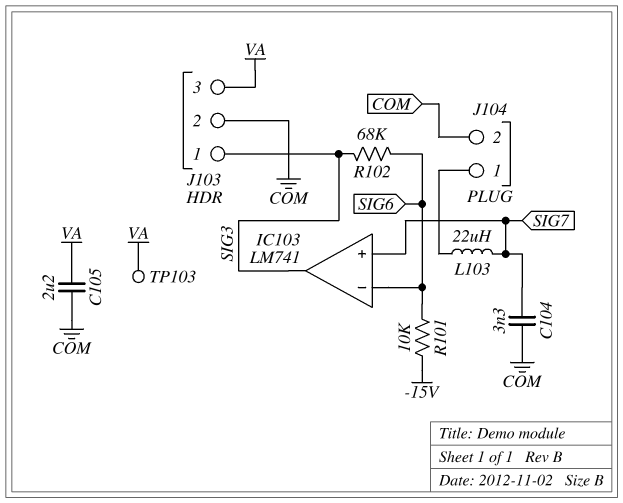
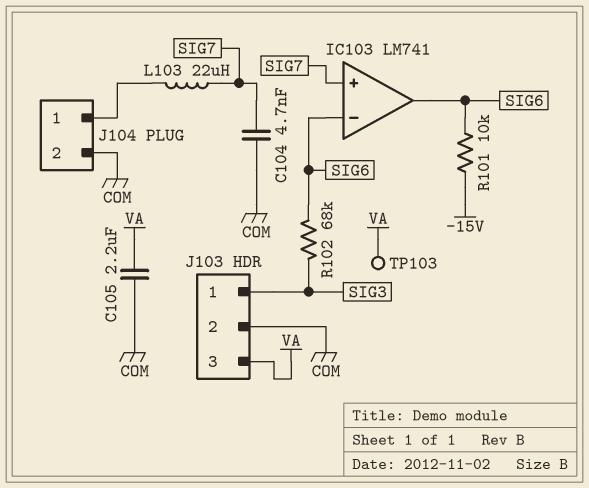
C104: 3.3nF (COM, SIG7) -> 4.7nF (COM, SIG7)
IC103 pin out: SIG3 -> SIG6

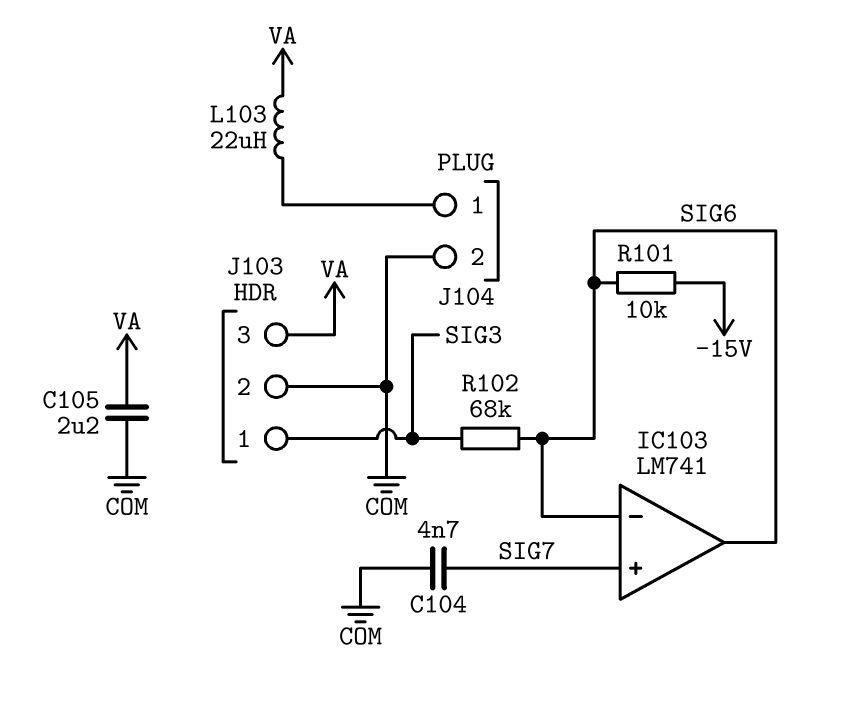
L103: 22uH (J104/1, SIG7) -> 22uH (J104/1, VA)
TP103: test point (VA) -> none

